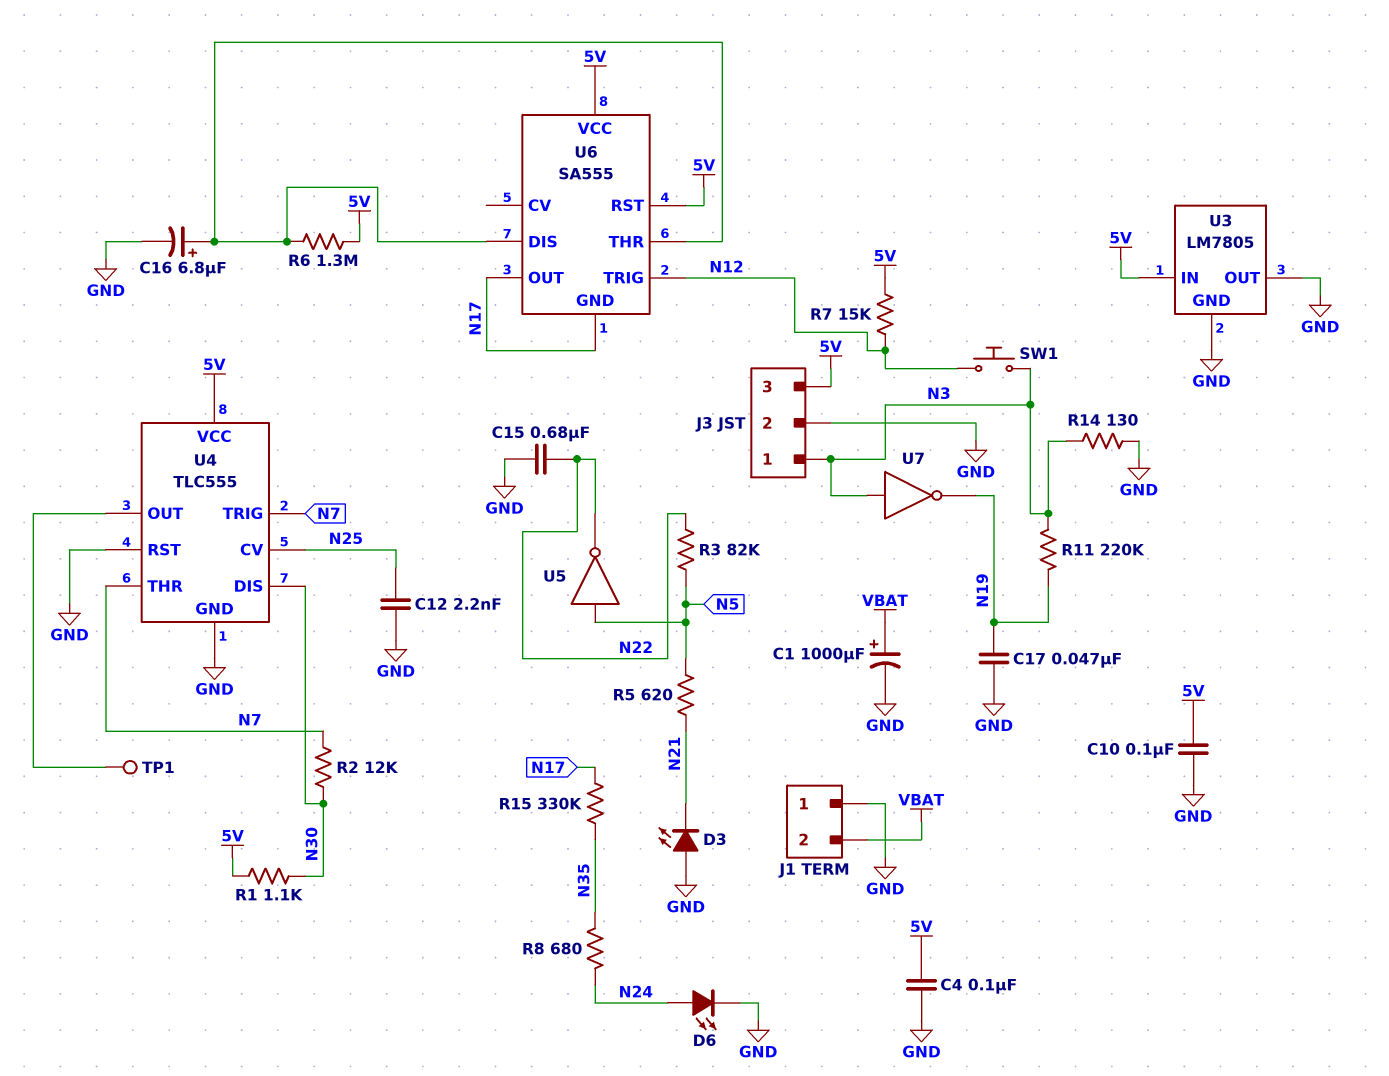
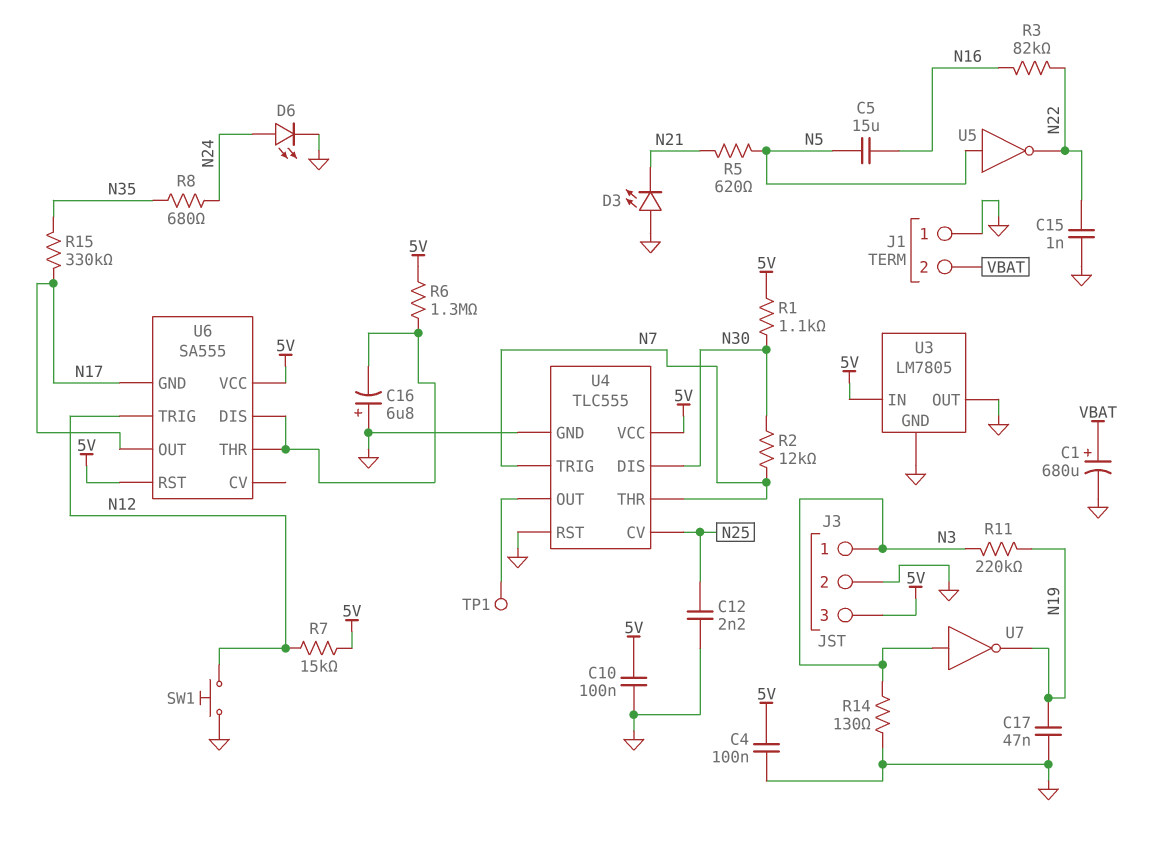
C1: 1000uF (plus VBAT, minus GND) -> 680uF (plus VBAT, minus GND)
C5: none -> 15uF (N5, N16)
C15: 680nF (GND, N22) -> 1nF (GND, N22)
C16: 6.8uF (plus U6/DIS, minus GND) -> 6.8uF (plus GND, minus U6/DIS)
R3: 82k (N5, N22) -> 82k (N16, N22)
SW1: button (N3, N12) -> button (GND, N12)

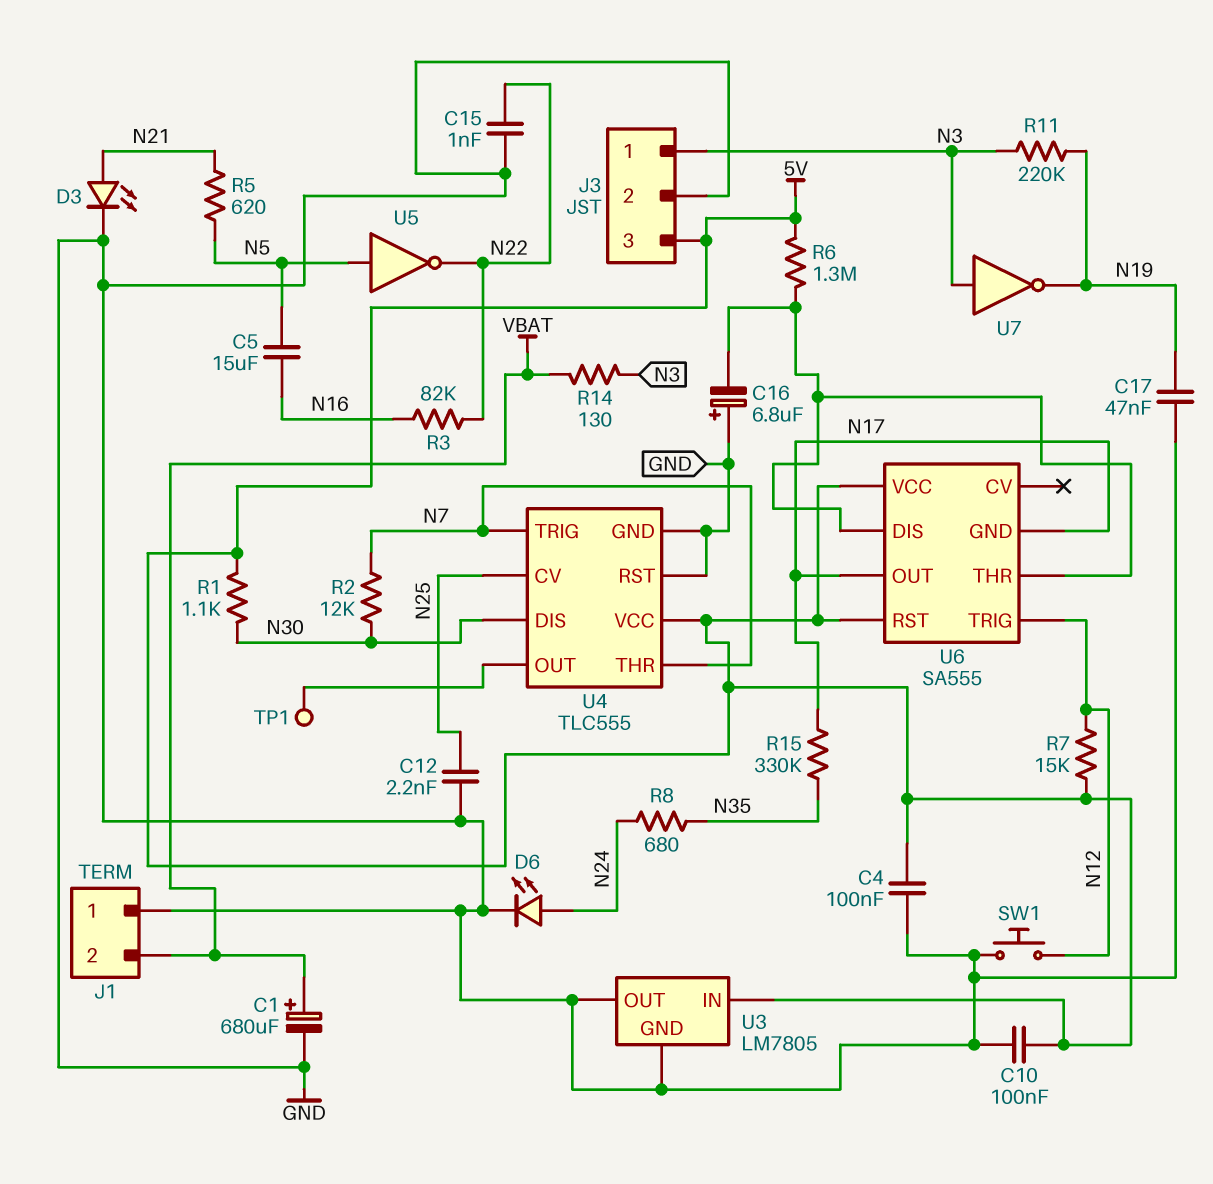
D3: LED (A GND, K N21) -> LED (A N21, K GND)
R14: 130 (GND, N3) -> 130 (N3, VBAT)

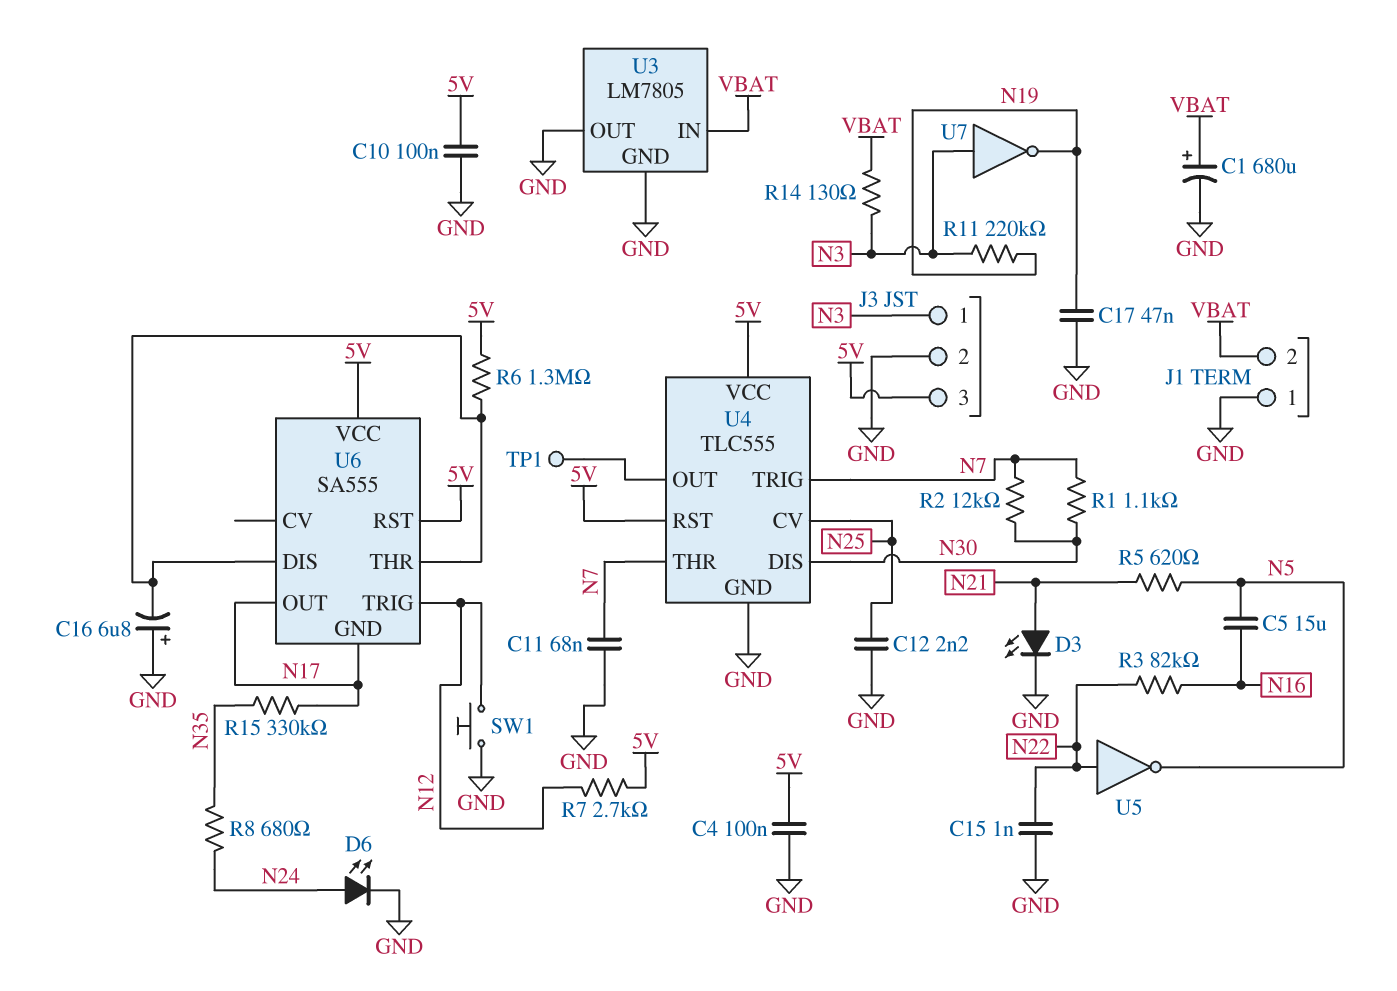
C11: none -> 68nF (GND, N7)
R1: 1.1k (5V, N30) -> 1.1k (N7, N30)
R7: 15k (5V, N12) -> 2.7k (5V, N12)
U3 pin IN: 5V -> VBAT
U4 pin RST: GND -> 5V
U5: NOT (in N5, out N22) -> NOT (in N22, out N5)

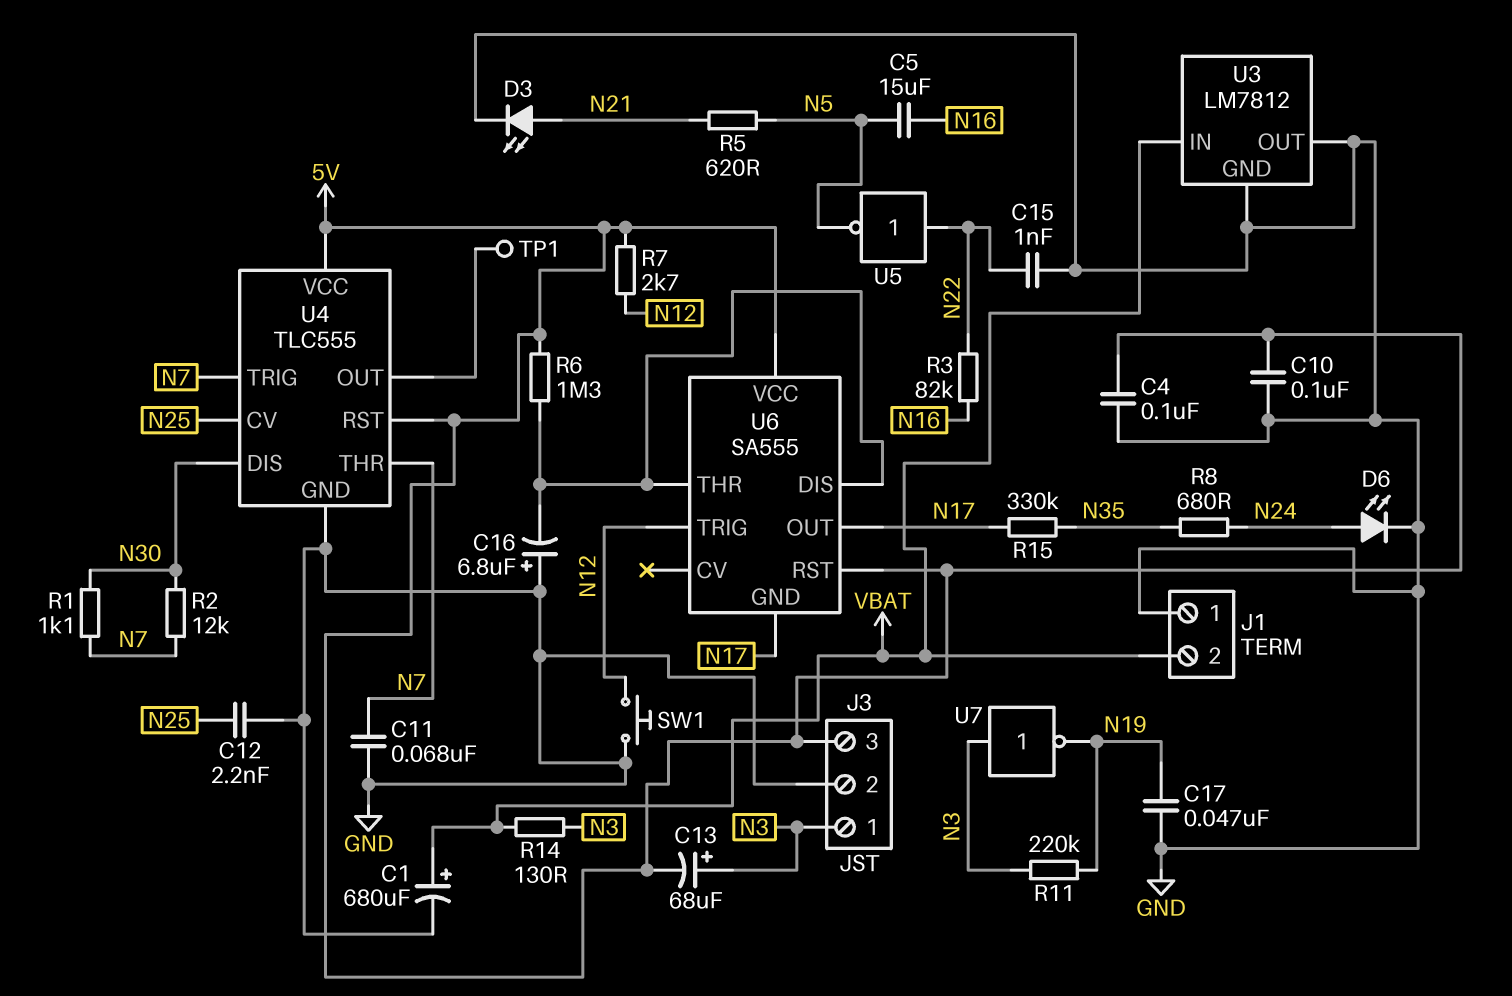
C13: none -> 68uF (plus N3, minus 5V)
U3: LM7805 -> LM7812

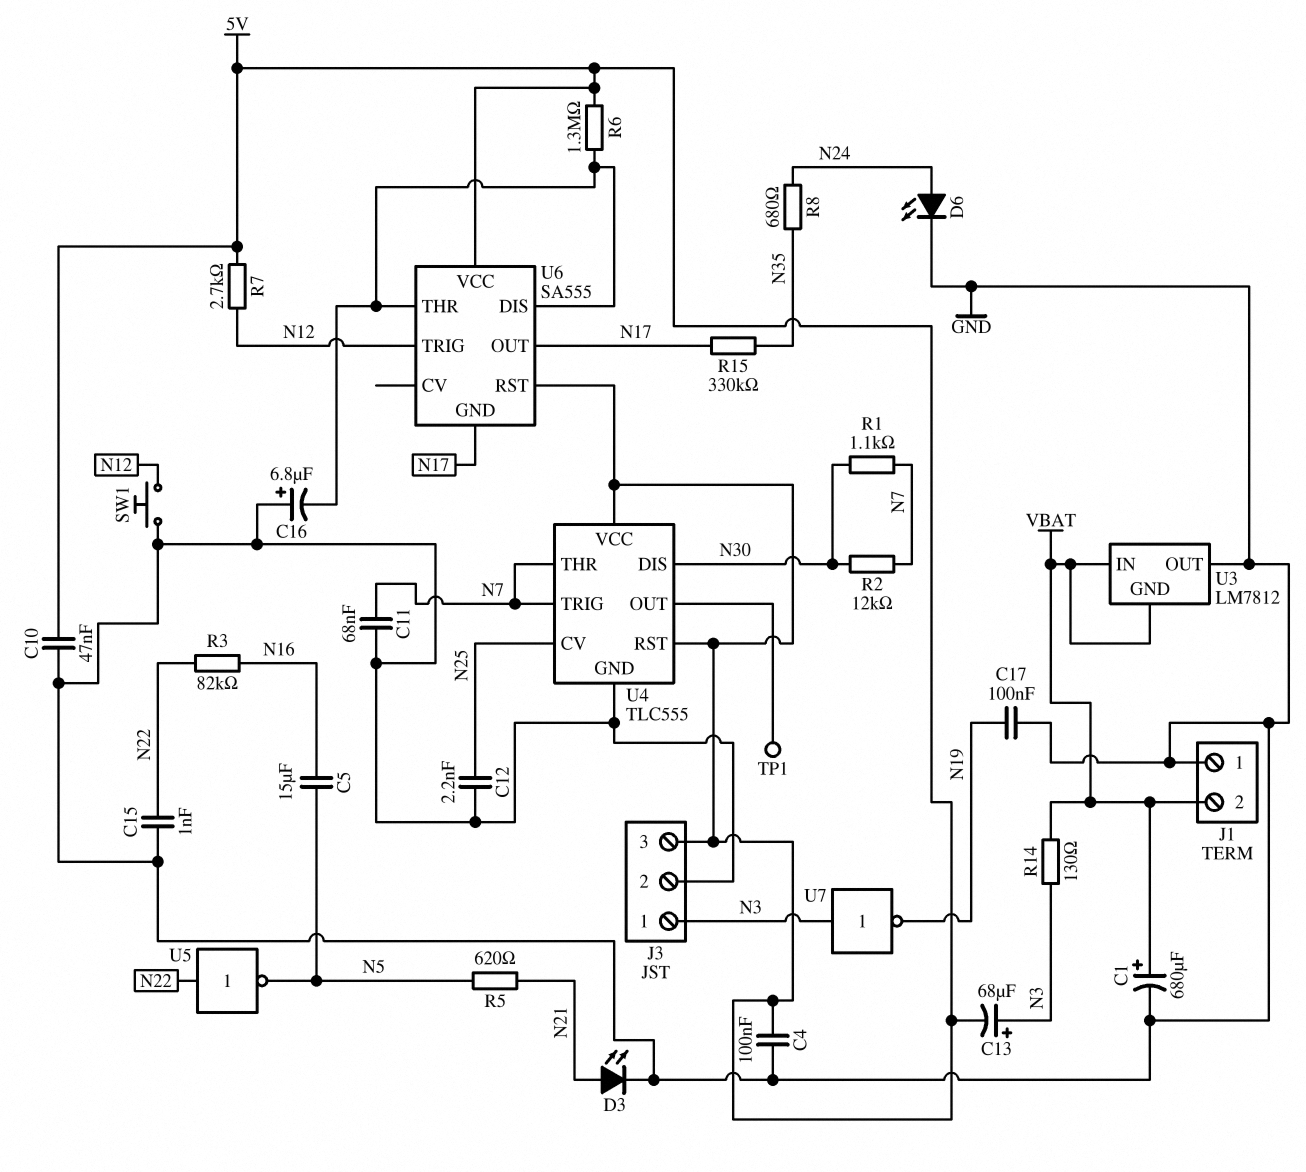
C10: 100nF (5V, GND) -> 47nF (5V, GND)
C17: 47nF (GND, N19) -> 100nF (GND, N19)
R11: 220k (N3, N19) -> none
U3 pin GND: GND -> VBAT

